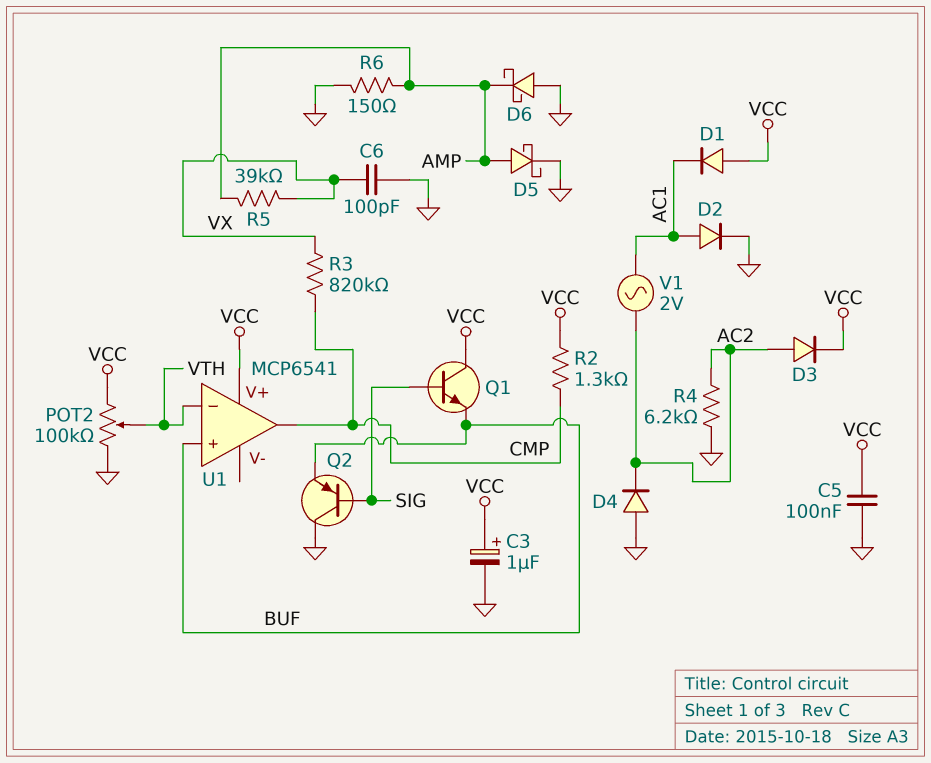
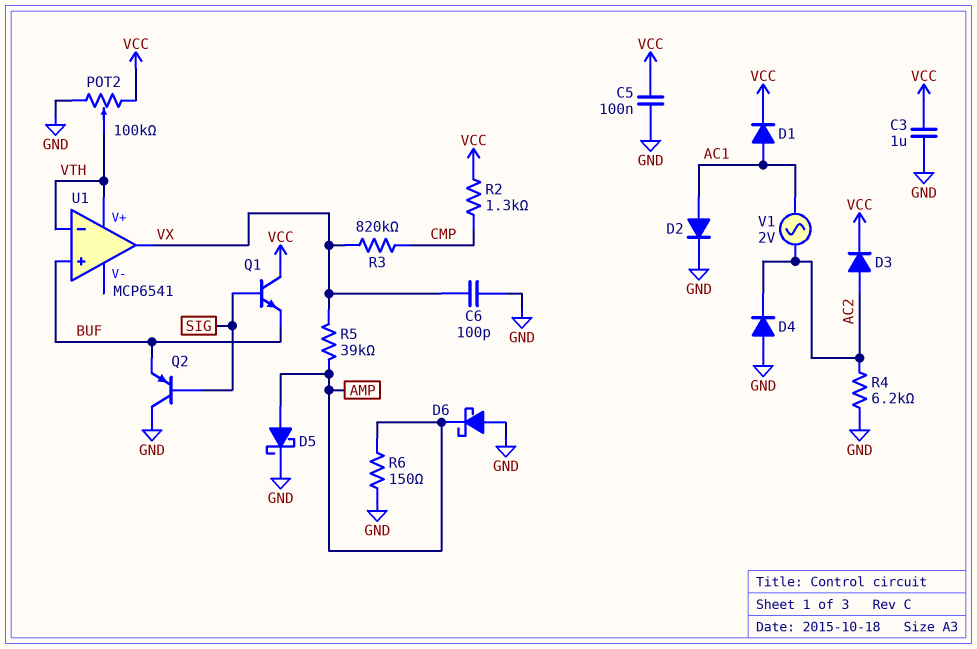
C3: 1uF (plus VCC, minus GND) -> 1uF (GND, VCC)
D1: diode (A VCC, K AC1) -> diode (A AC1, K VCC)
U1 pin V+: VCC -> VTH
U1 pin out: CMP -> VX

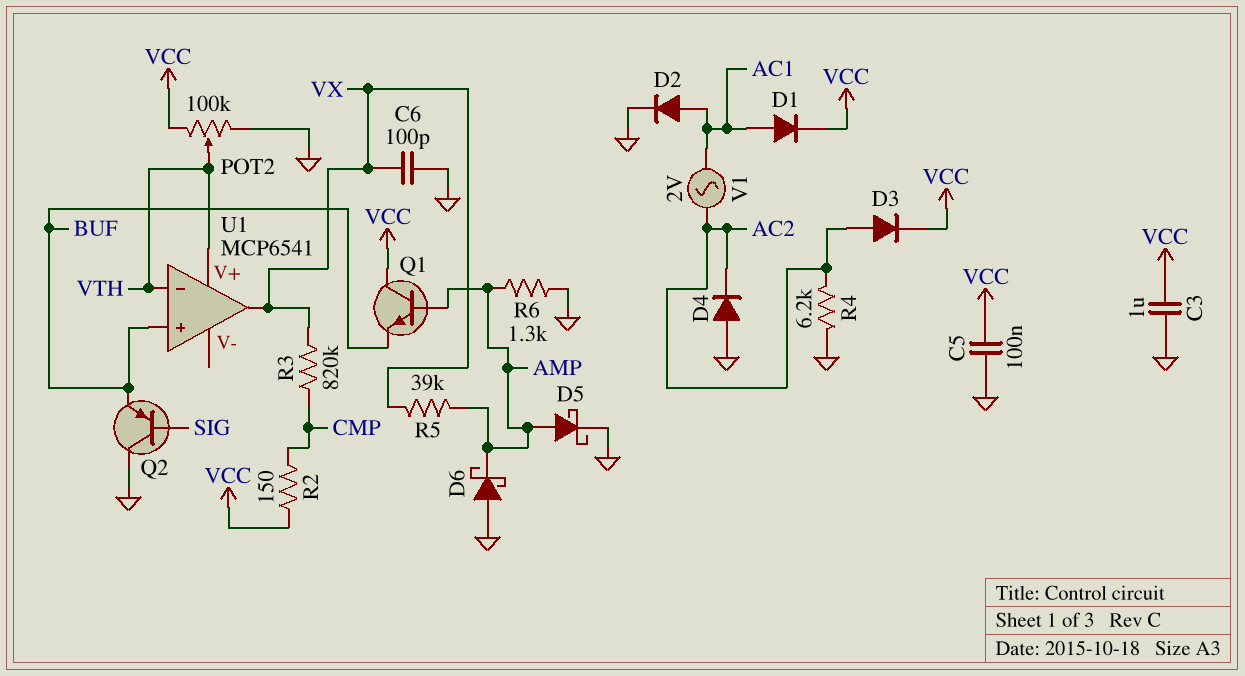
Q1: NPN (B SIG, C VCC, E BUF) -> NPN (B AMP, C VCC, E BUF)
R2: 1.3k (CMP, VCC) -> 150 (CMP, VCC)
R6: 150 (AMP, GND) -> 1.3k (AMP, GND)

